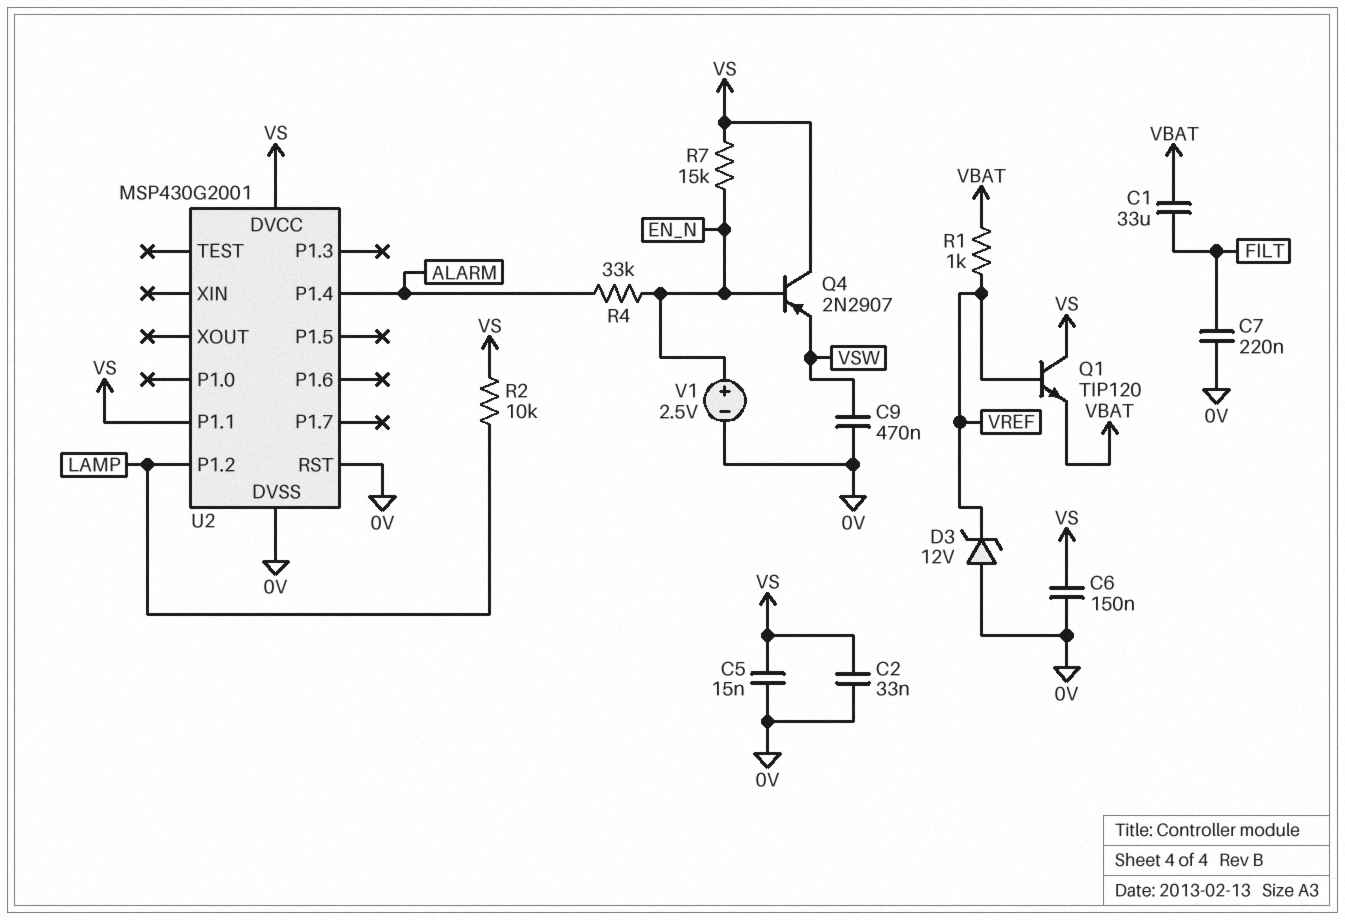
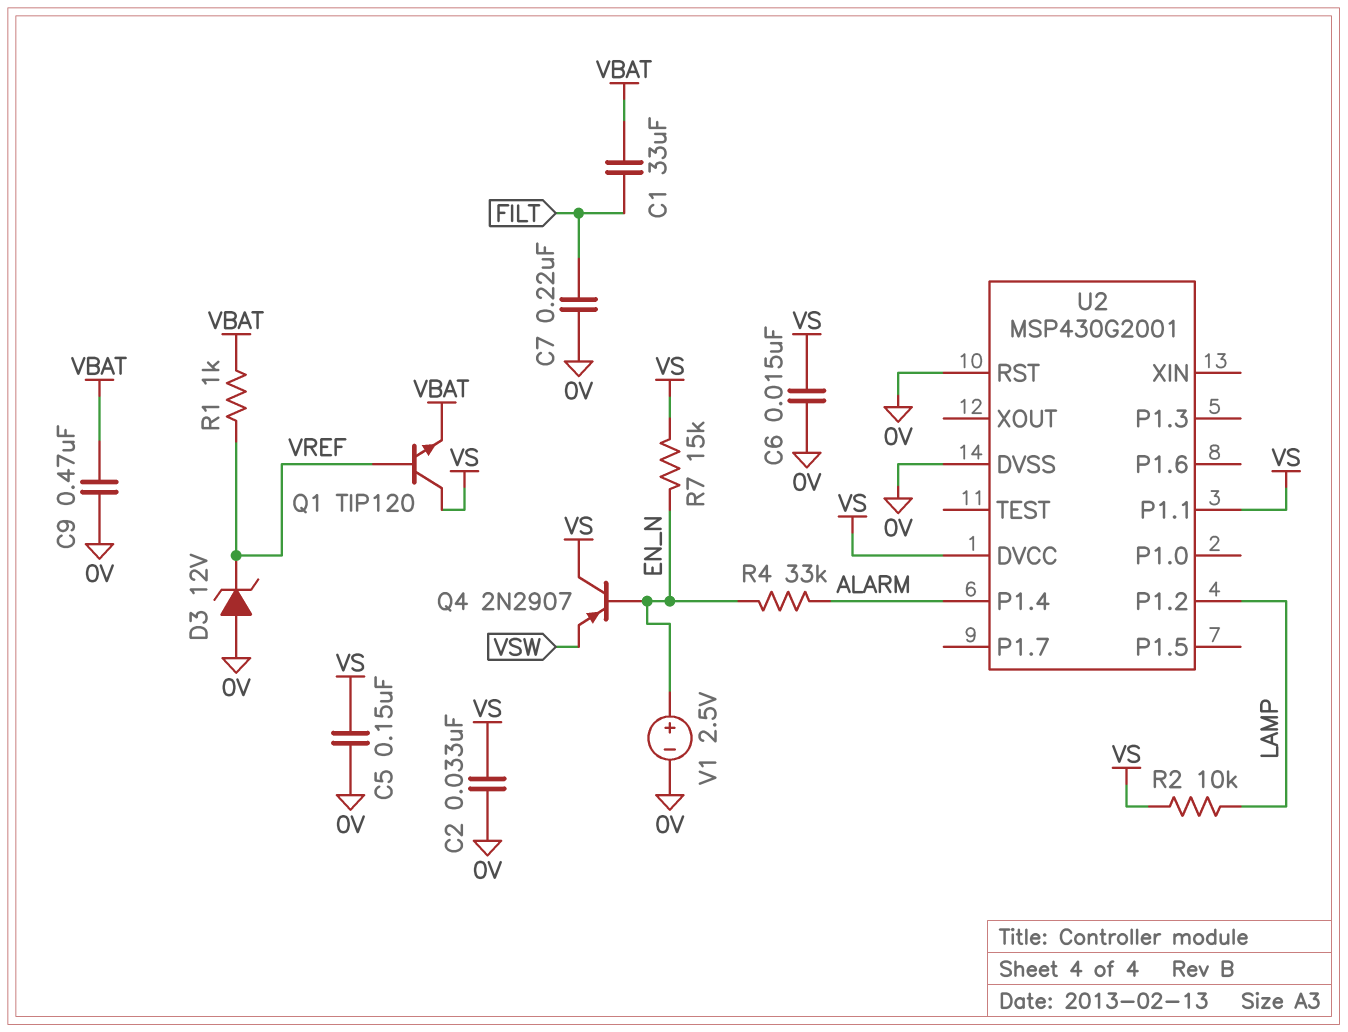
C5: 15nF (0V, VS) -> 150nF (0V, VS)
C6: 150nF (0V, VS) -> 15nF (0V, VS)
C9: 470nF (0V, VSW) -> 470nF (0V, VBAT)

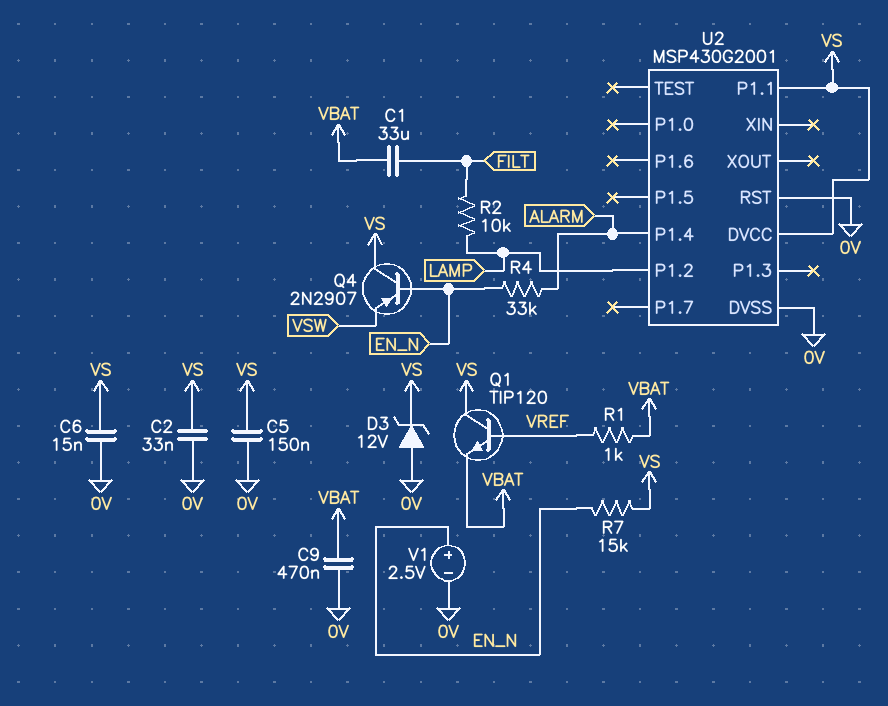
C7: 220nF (0V, FILT) -> none
D3: zener 12V (A 0V, K VREF) -> zener 12V (A 0V, K VS)
R2: 10k (LAMP, VS) -> 10k (FILT, LAMP)

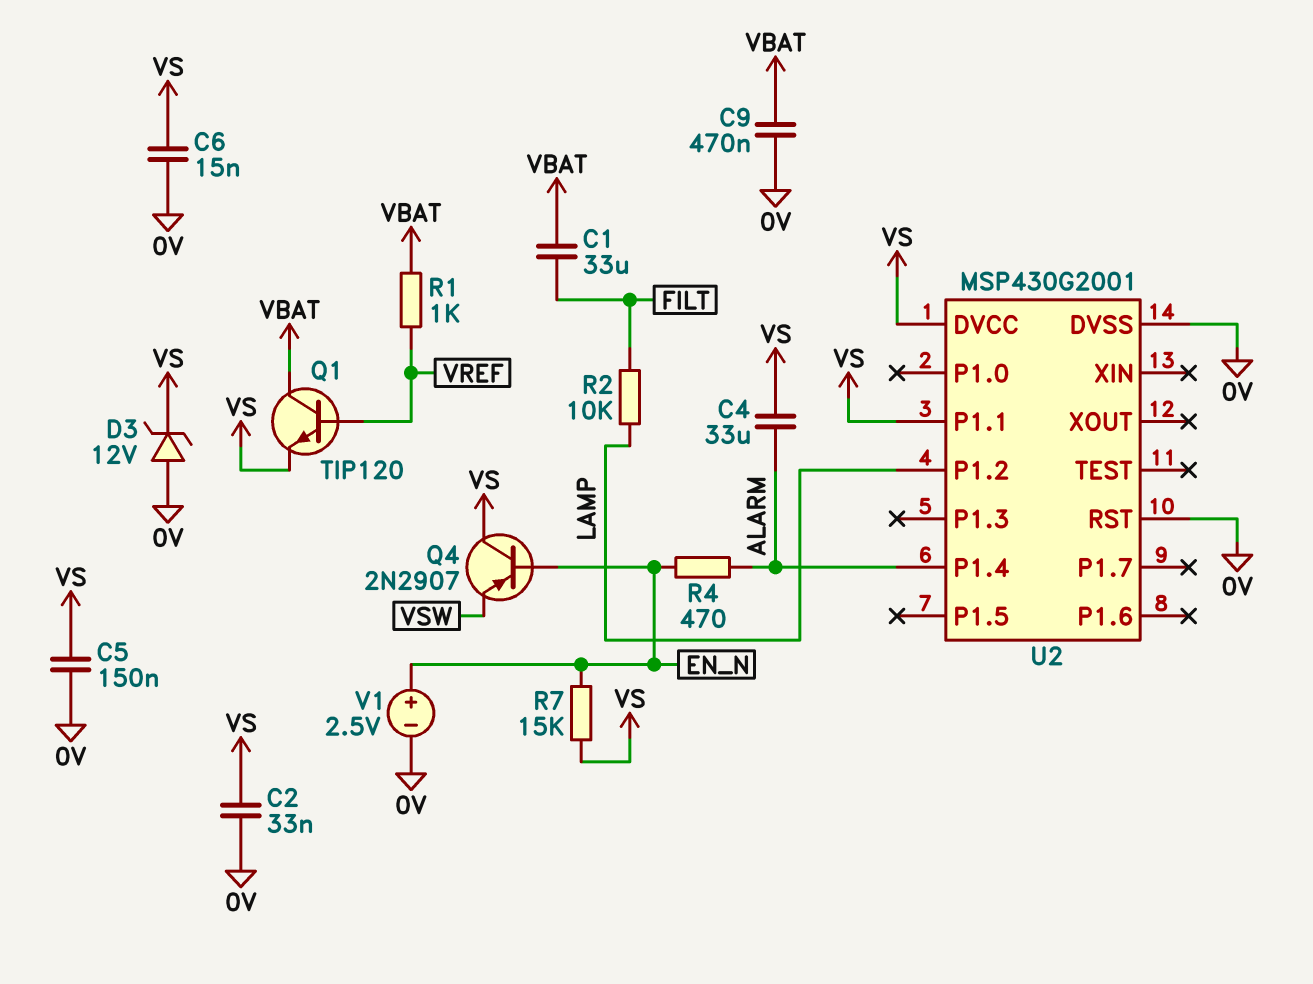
C4: none -> 33uF (ALARM, VS)
Q1: NPN TIP120 (B VREF, C VS, E VBAT) -> NPN TIP120 (B VREF, C VBAT, E VS)
R4: 33k (ALARM, EN_N) -> 470 (ALARM, EN_N)

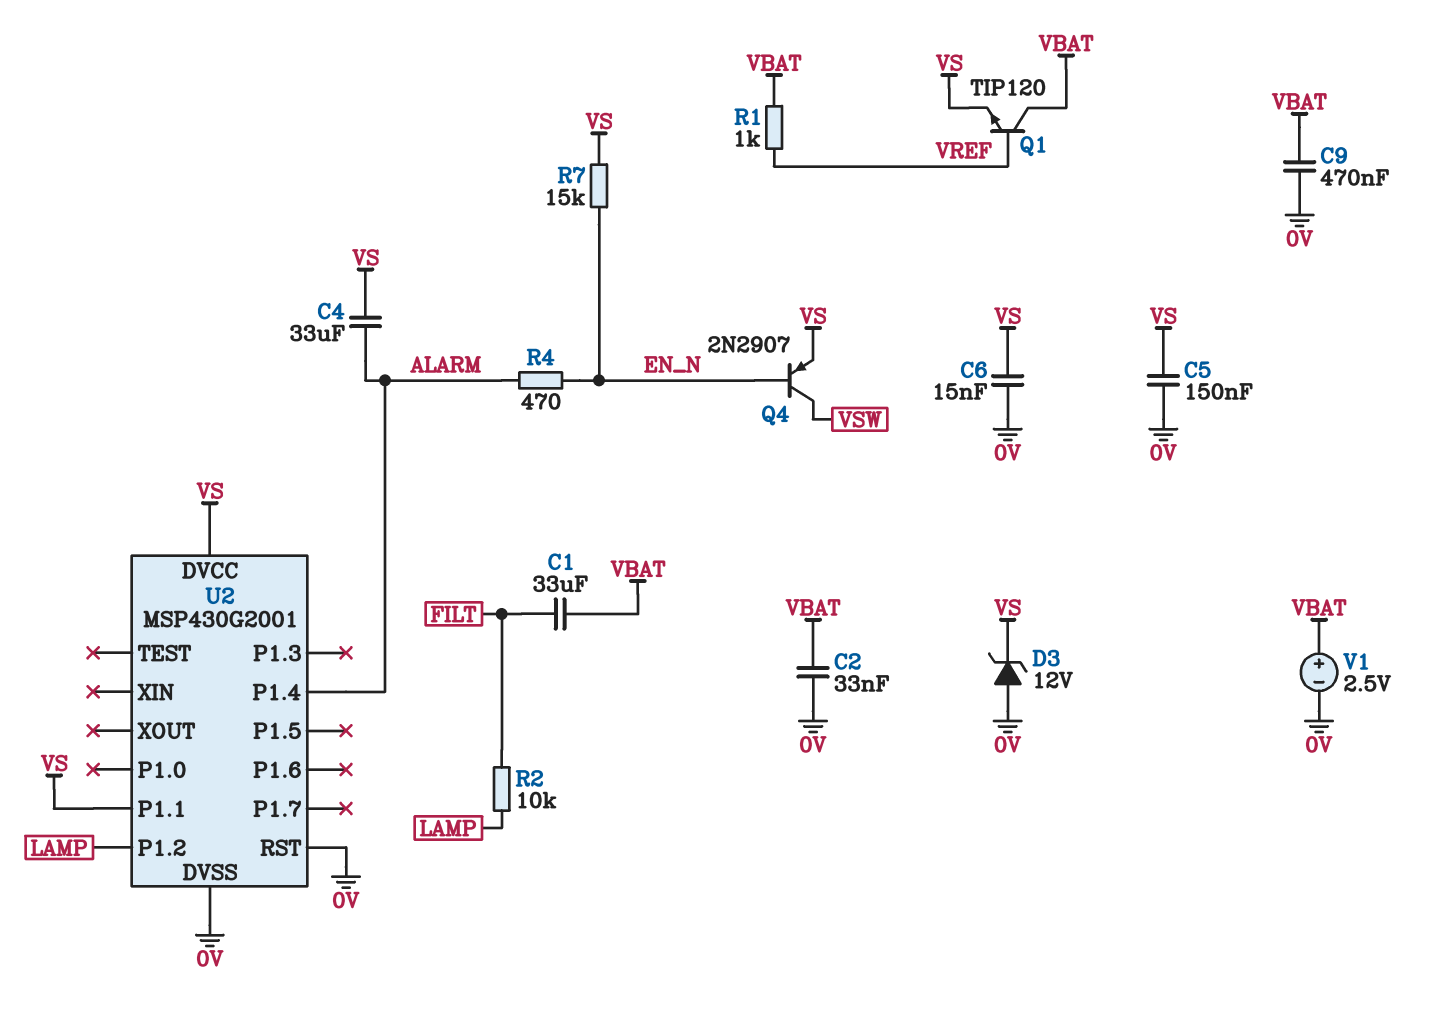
C2: 33nF (0V, VS) -> 33nF (0V, VBAT)
Q4: PNP 2N2907 (B EN_N, C VS, E VSW) -> PNP 2N2907 (B EN_N, C VSW, E VS)
V1: 2.5V (plus EN_N, minus 0V) -> 2.5V (plus VBAT, minus 0V)

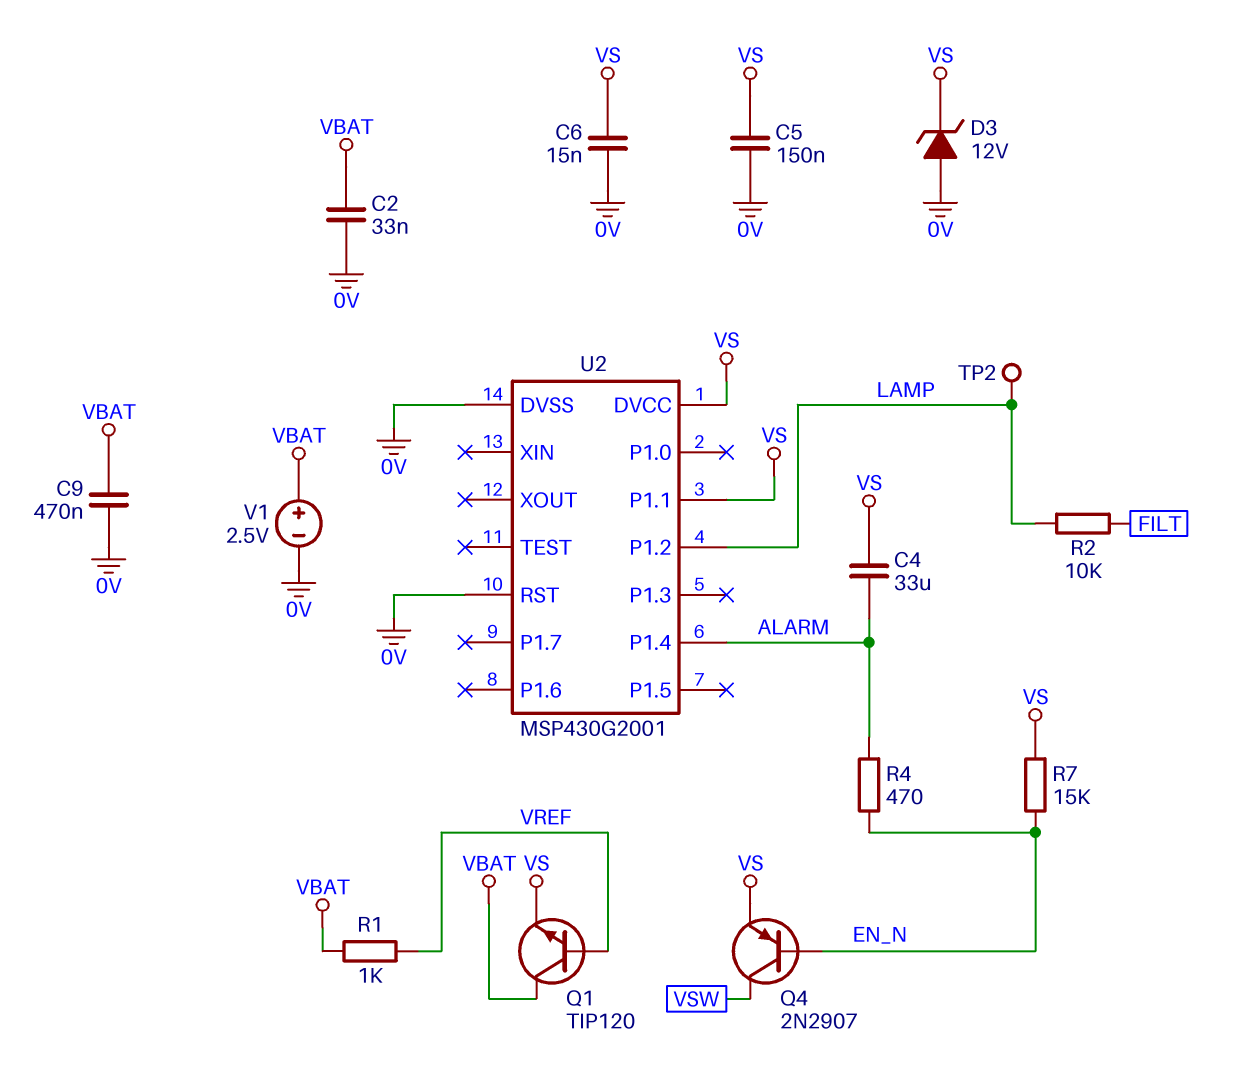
C1: 33uF (FILT, VBAT) -> none
TP2: none -> test point (LAMP)

